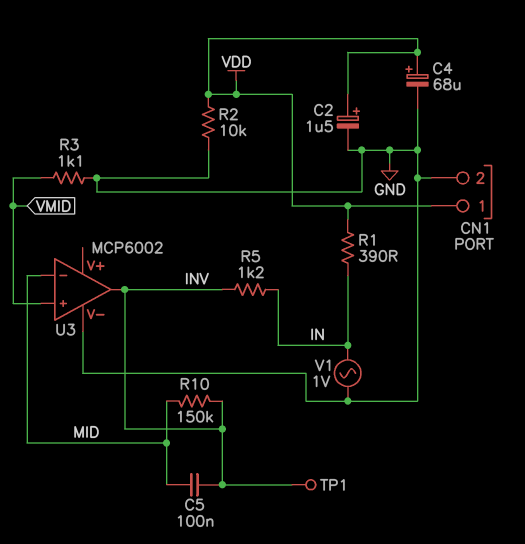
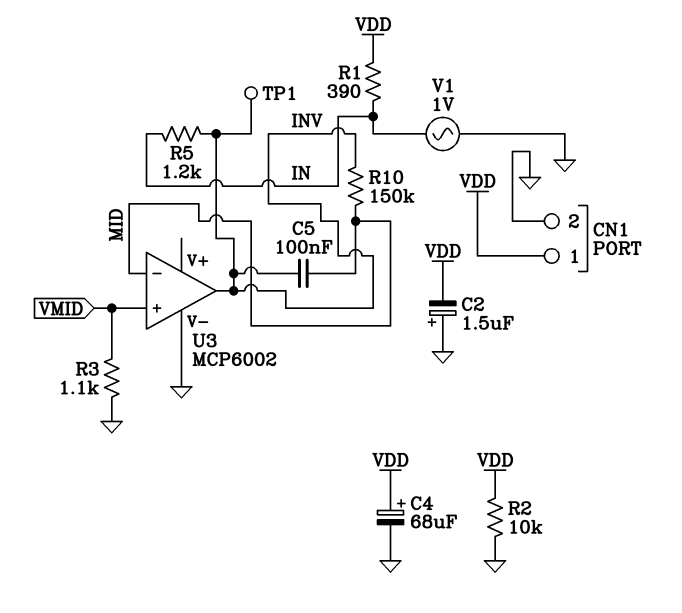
C2: 1.5uF (plus VDD, minus GND) -> 1.5uF (plus GND, minus VDD)

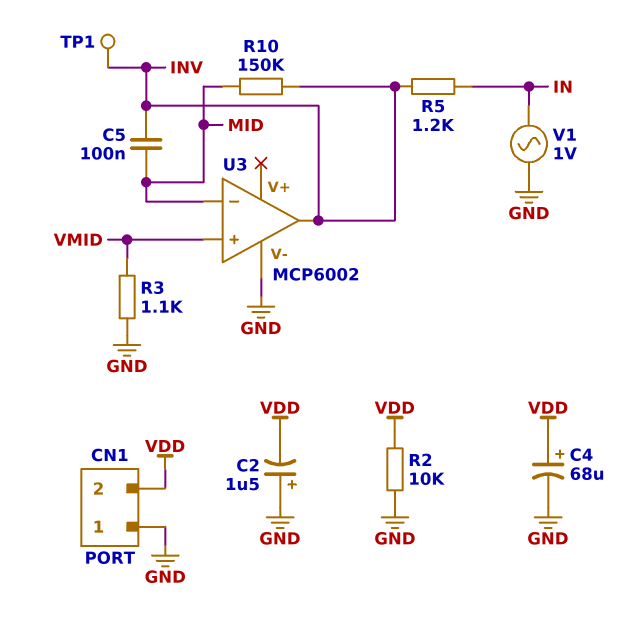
CN1 pin 1: VDD -> GND
CN1 pin 2: GND -> VDD
R1: 390 (IN, VDD) -> none

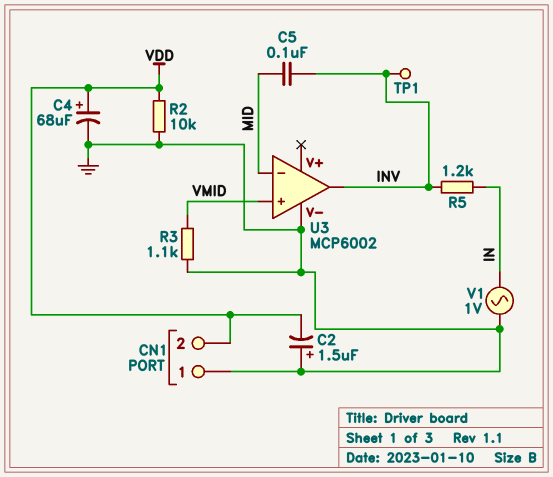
R10: 150k (INV, MID) -> none

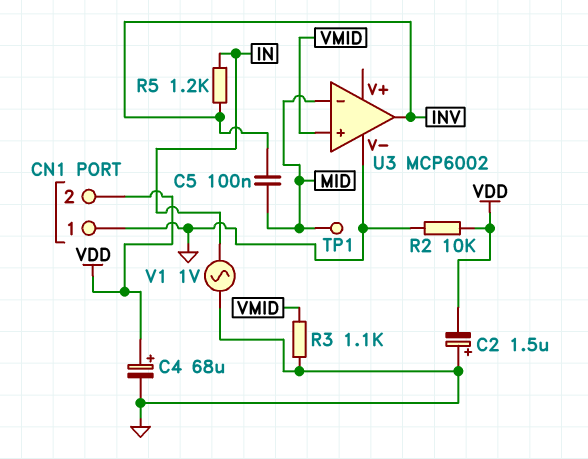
TP1: test point (INV) -> test point (MID)

